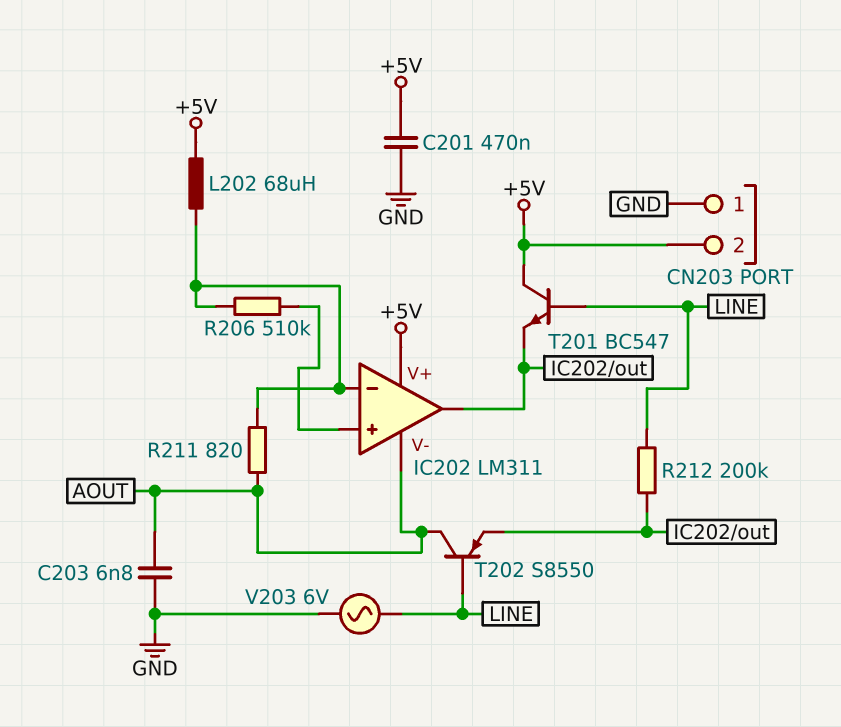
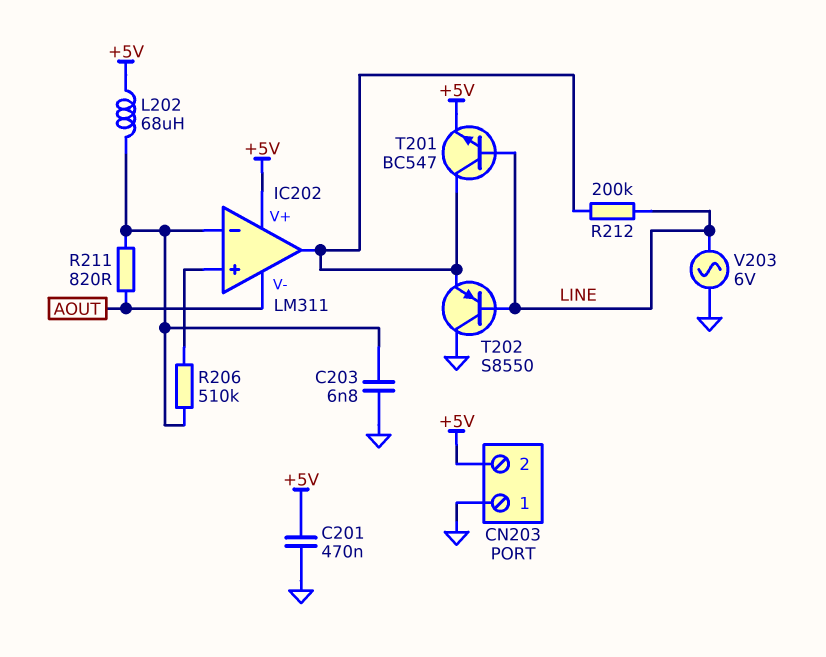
C203: 6.8nF (AOUT, GND) -> 6.8nF (GND, IC202/in-)
T201: NPN BC547 (B LINE, C +5V, E IC202/out) -> NPN BC547 (B LINE, C IC202/out, E +5V)
T202: PNP S8550 (B LINE, C AOUT, E IC202/out) -> PNP S8550 (B LINE, C GND, E IC202/out)

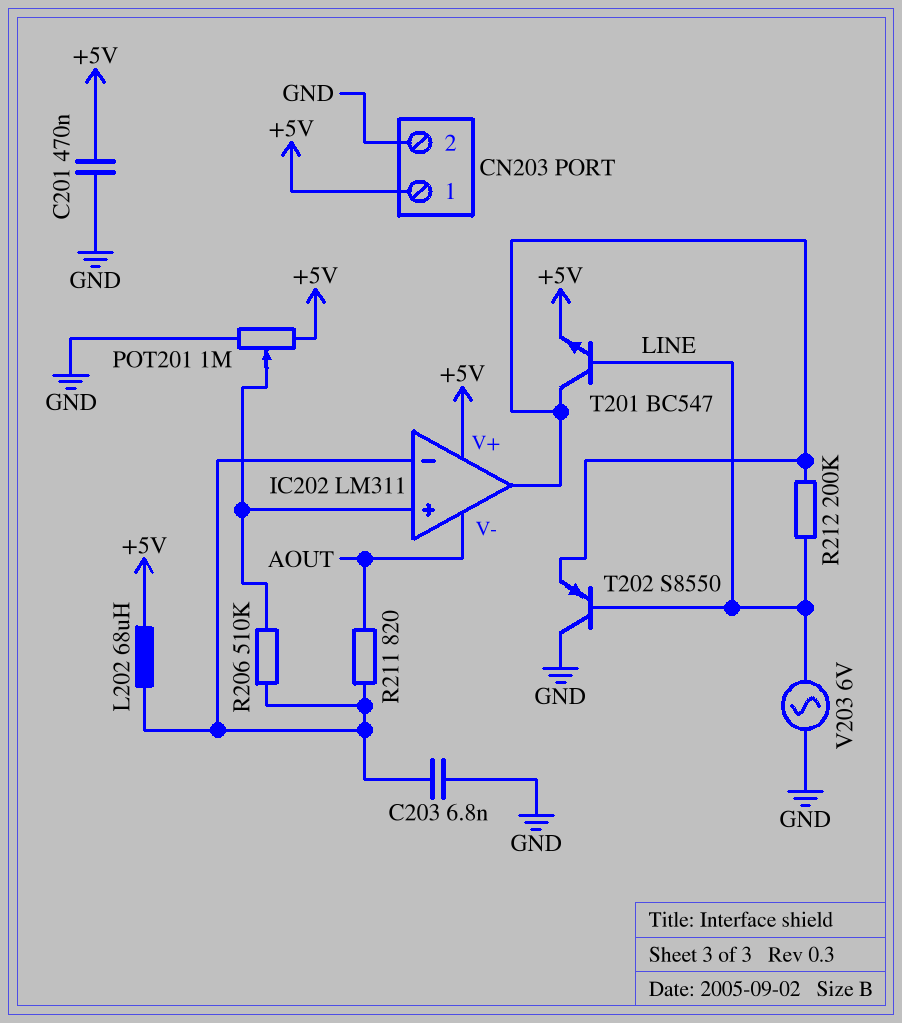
CN203 pin 1: GND -> +5V
CN203 pin 2: +5V -> GND
POT201: none -> 1M (+5V, GND, wiper IC202/in+)

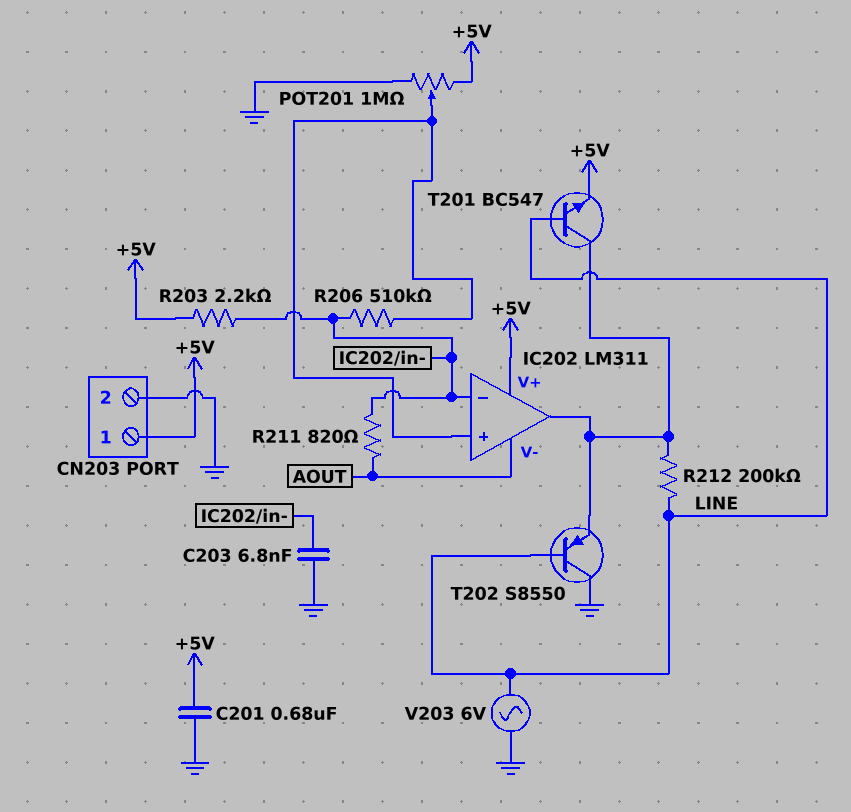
C201: 470nF (+5V, GND) -> 680nF (+5V, GND)
L202: 68uH (+5V, IC202/in-) -> none
R203: none -> 2.2k (+5V, IC202/in-)

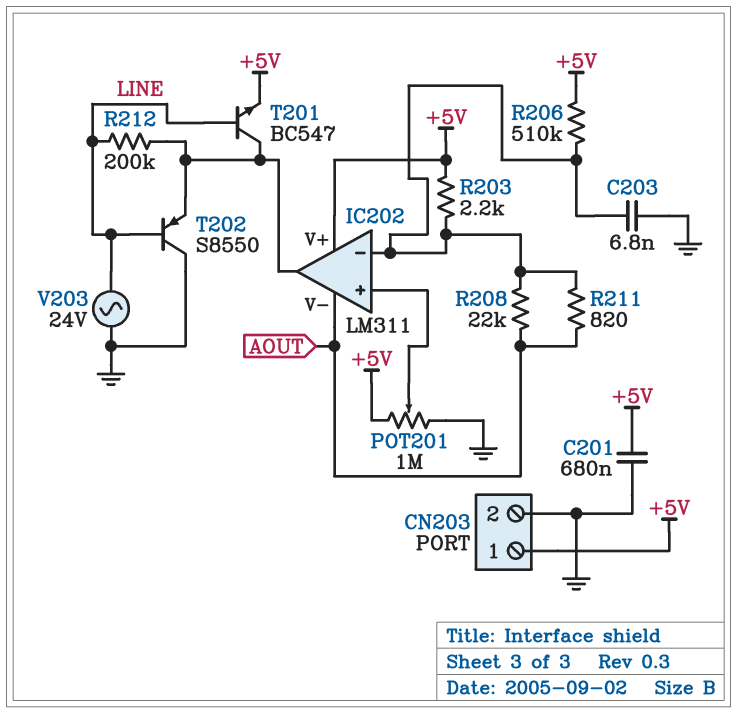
R206: 510k (IC202/in+, IC202/in-) -> 510k (+5V, IC202/in-)
R208: none -> 22k (AOUT, IC202/in-)
V203: AC 6V (GND, LINE) -> AC 24V (GND, LINE)

